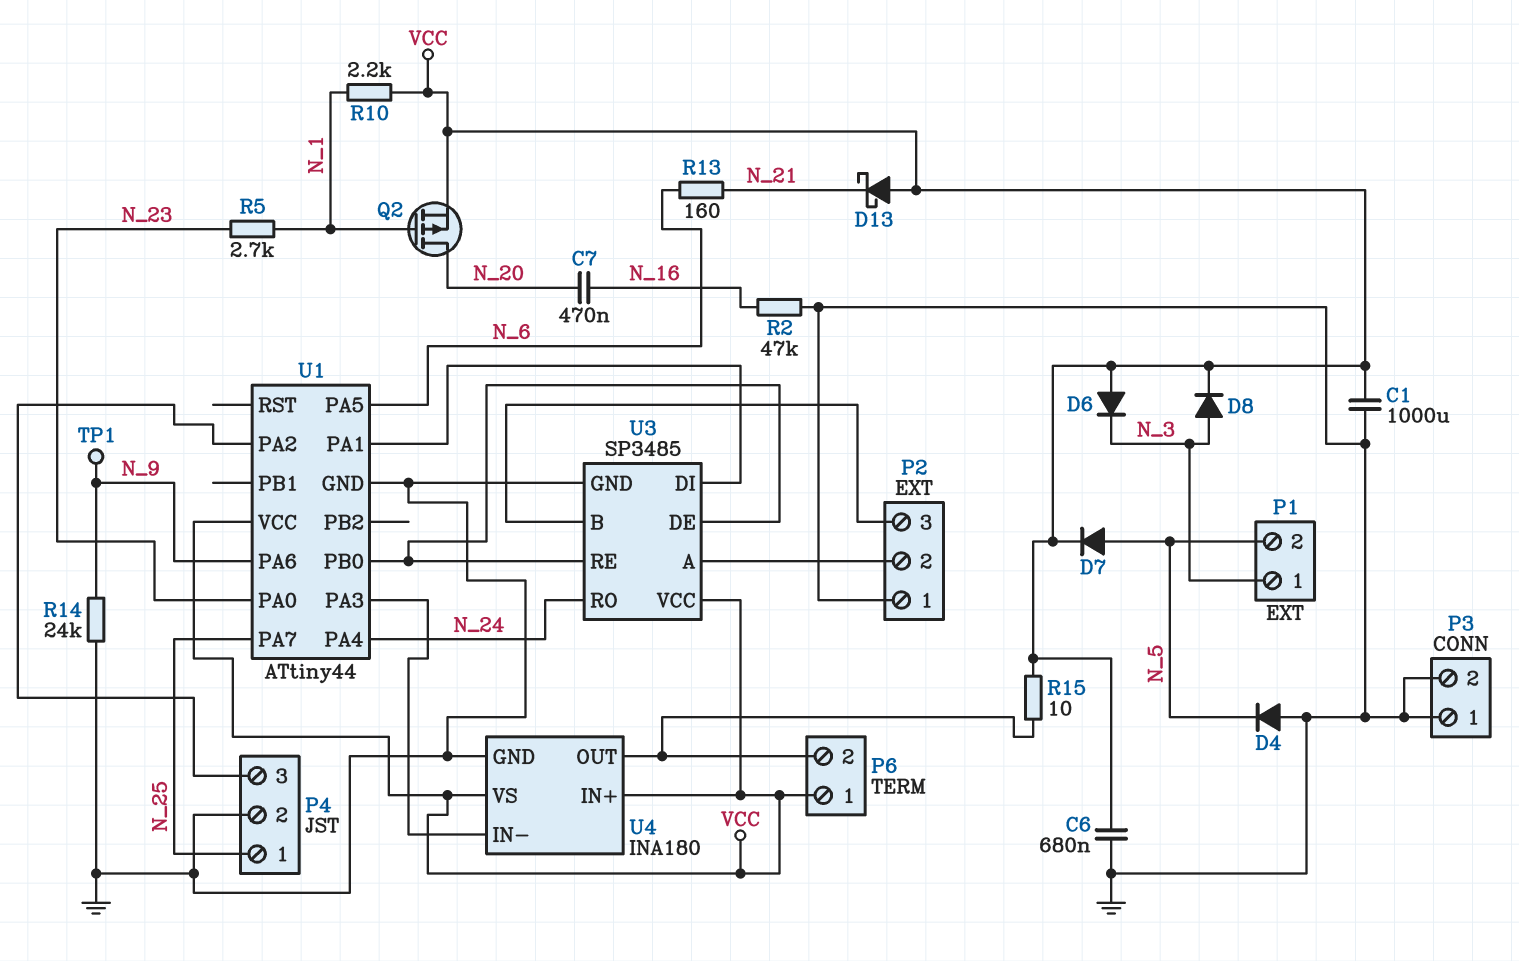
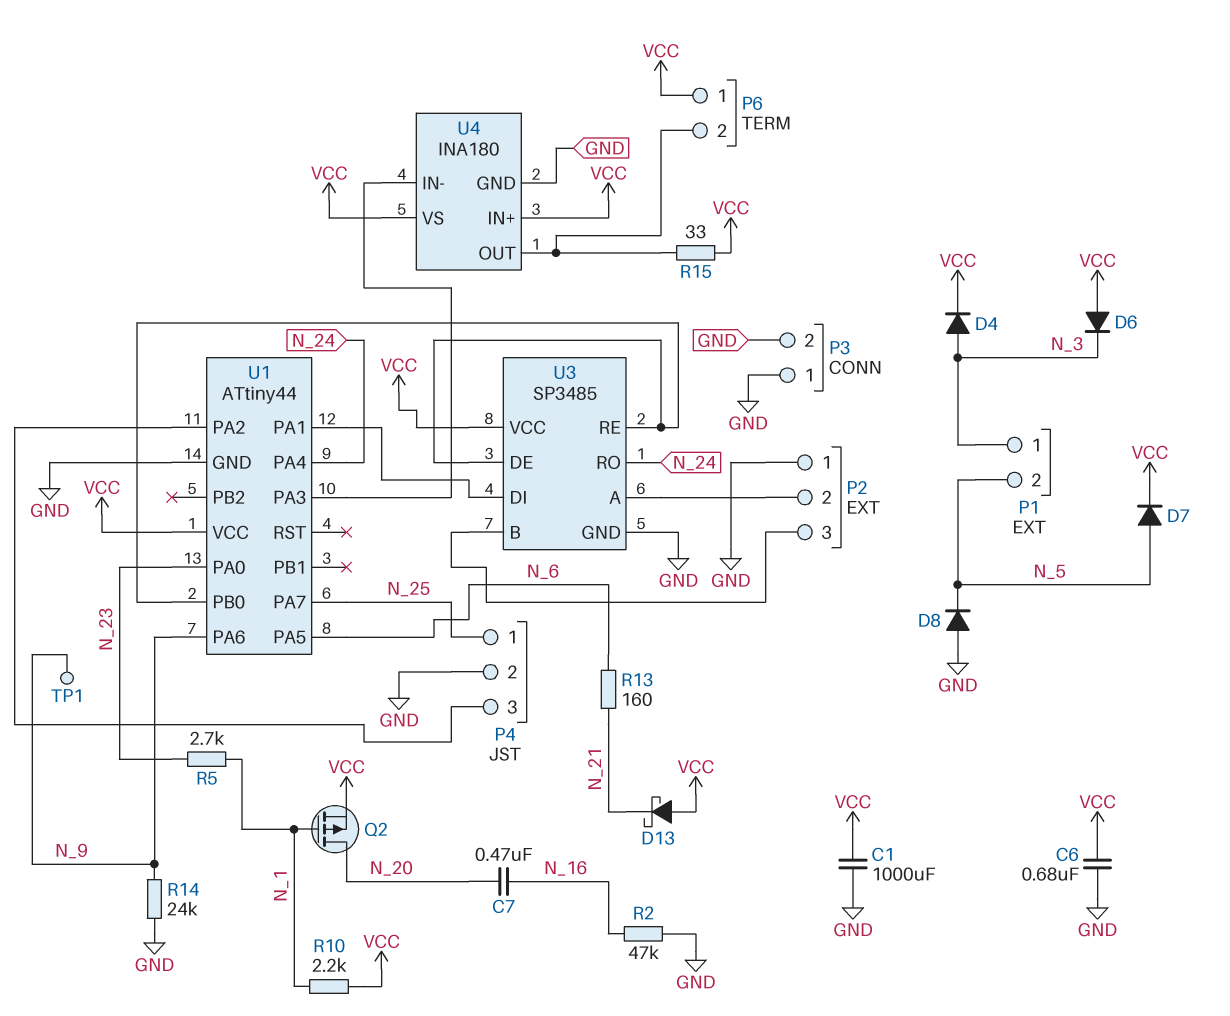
D4: diode (A GND, K N_5) -> diode (A N_3, K VCC)
D8: diode (A N_3, K VCC) -> diode (A GND, K N_5)
R15: 10 (P6/2, VCC) -> 33 (P6/2, VCC)

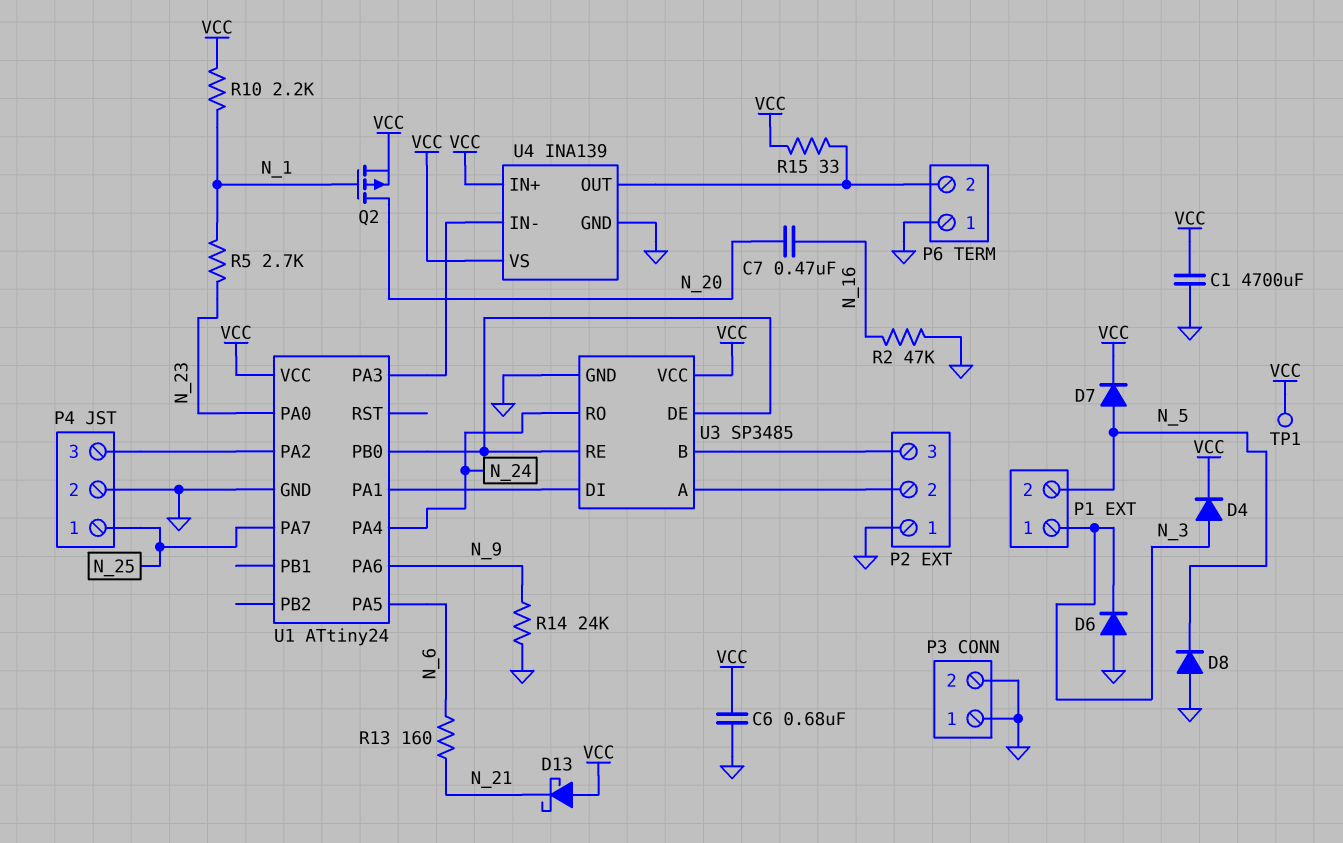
C1: 1000uF (GND, VCC) -> 4700uF (GND, VCC)
D6: diode (A VCC, K N_3) -> diode (A GND, K N_3)
P6 pin 1: VCC -> GND
TP1: test point (N_9) -> test point (VCC)
U1: ATtiny44 -> ATtiny24
U4: INA180 -> INA139

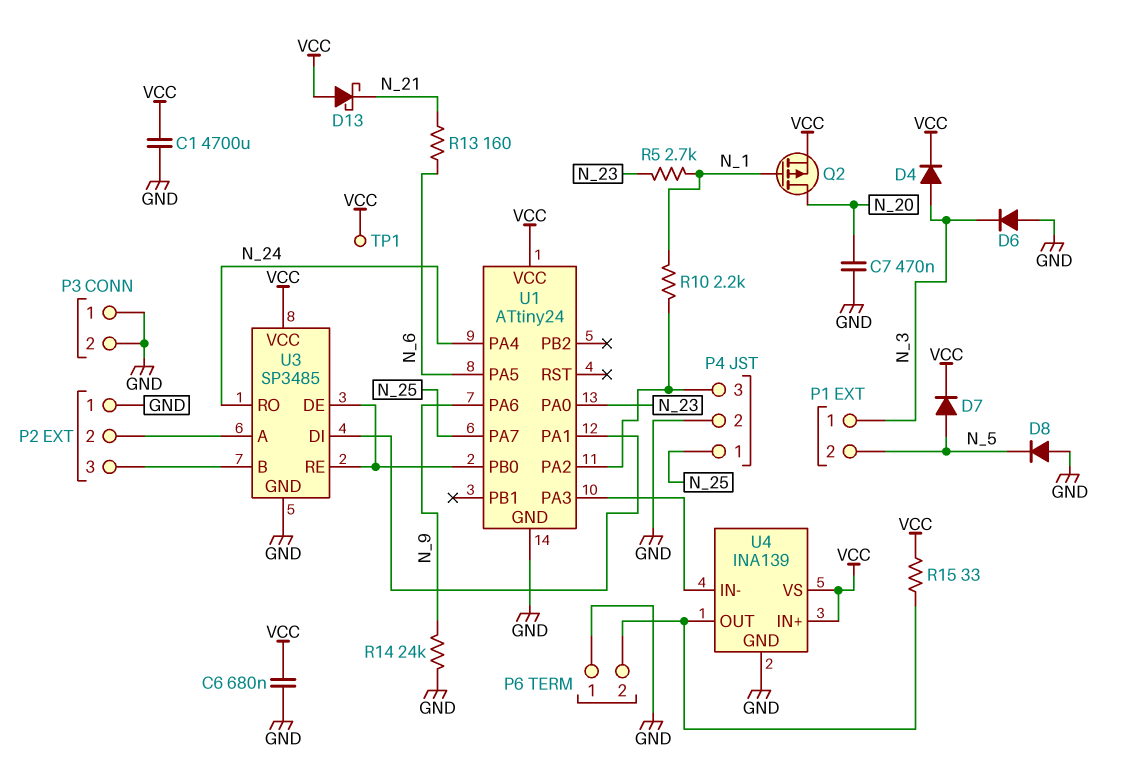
C7: 470nF (N_16, N_20) -> 470nF (GND, N_20)
R2: 47k (GND, N_16) -> none
R10: 2.2k (N_1, VCC) -> 2.2k (N_1, P4/3)

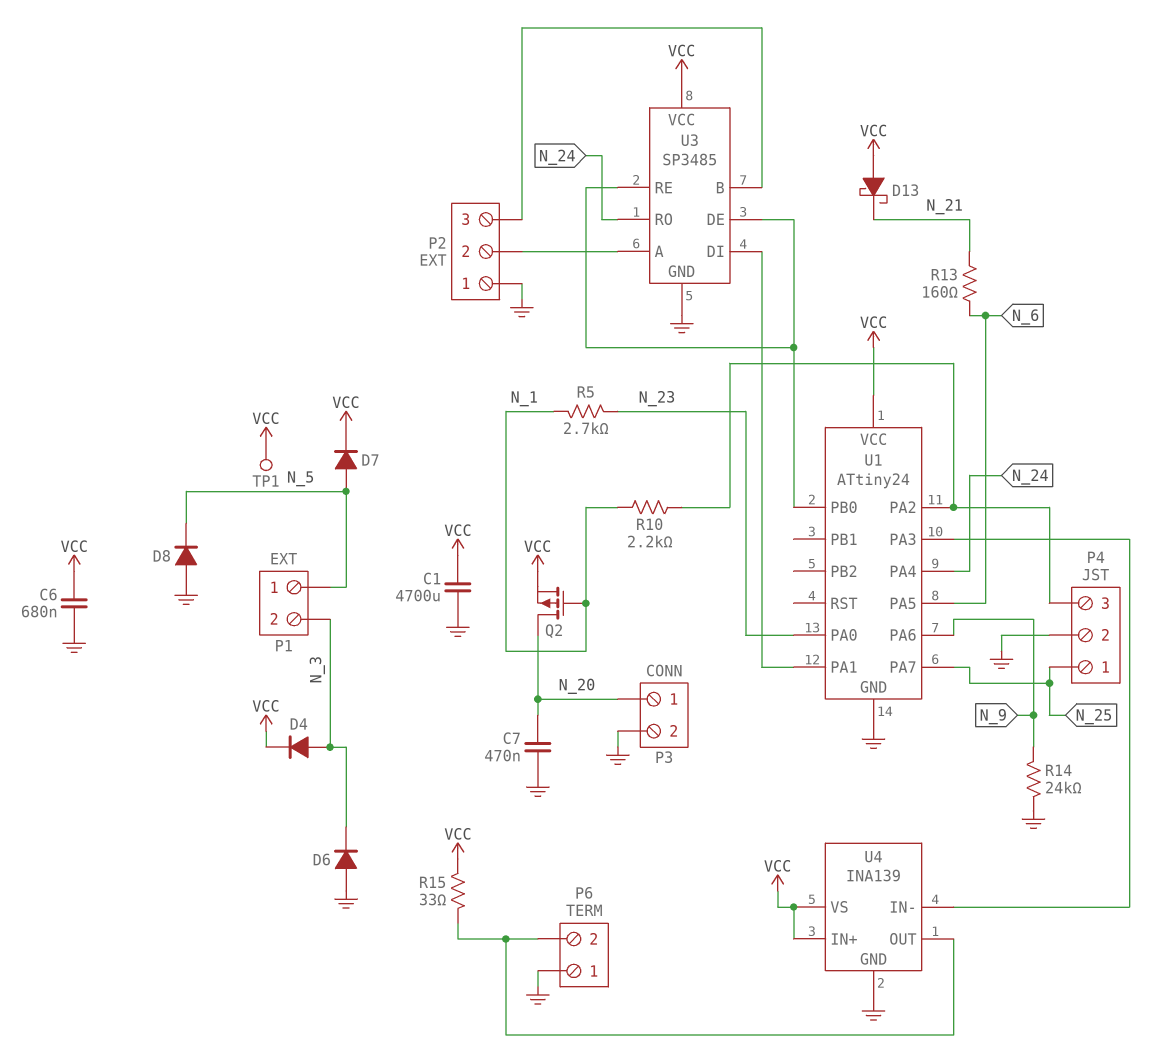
P1 pin 1: N_3 -> N_5
P1 pin 2: N_5 -> N_3
P3 pin 1: GND -> N_20

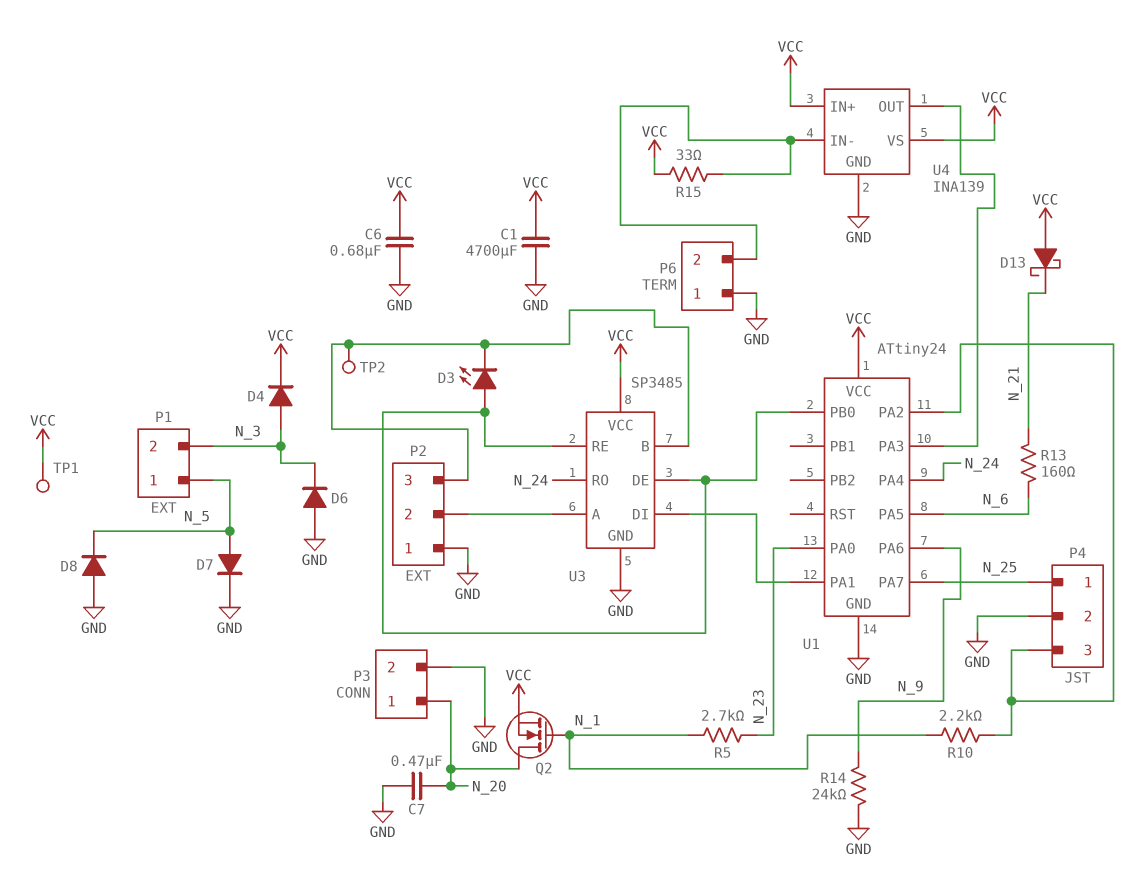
D3: none -> LED (A U1/PB0, K P2/3)
D7: diode (A N_5, K VCC) -> diode (A N_5, K GND)
Q2: PMOS (G N_1, D N_20, S VCC) -> NMOS (G N_1, D N_20, S VCC)
TP2: none -> test point (P2/3)
U4 pin IN-: U1/PA3 -> P6/2
U4 pin OUT: P6/2 -> U1/PA3

